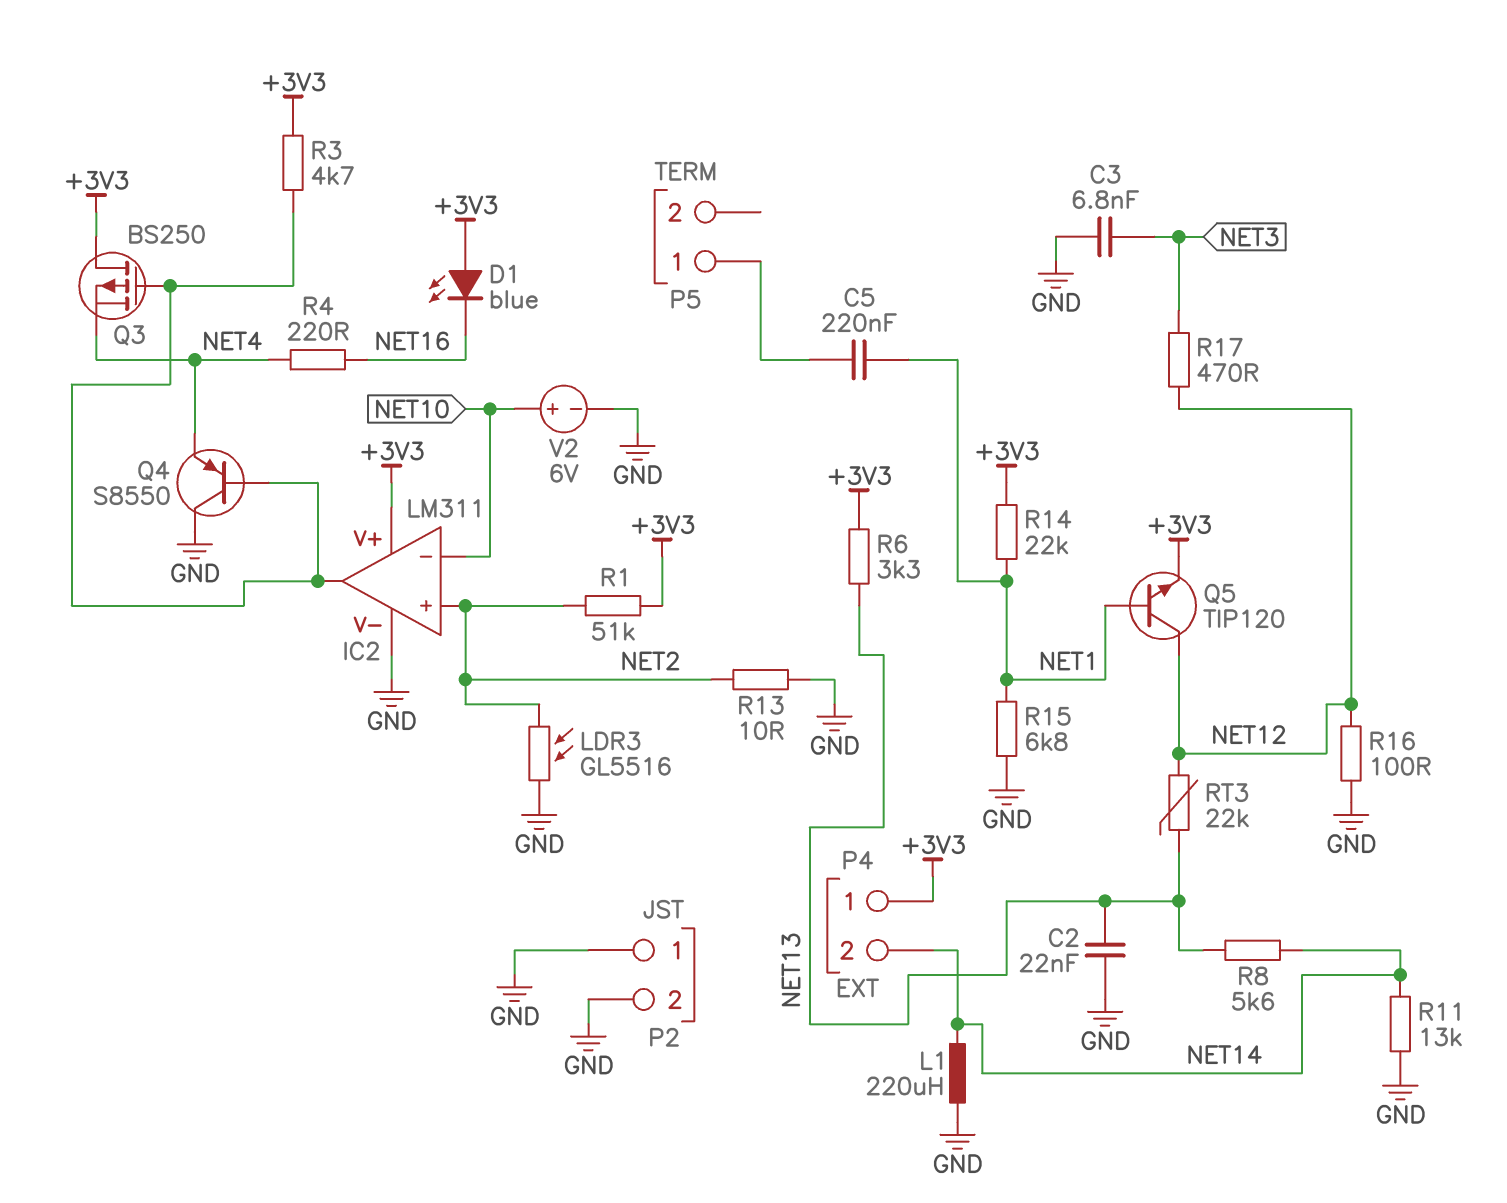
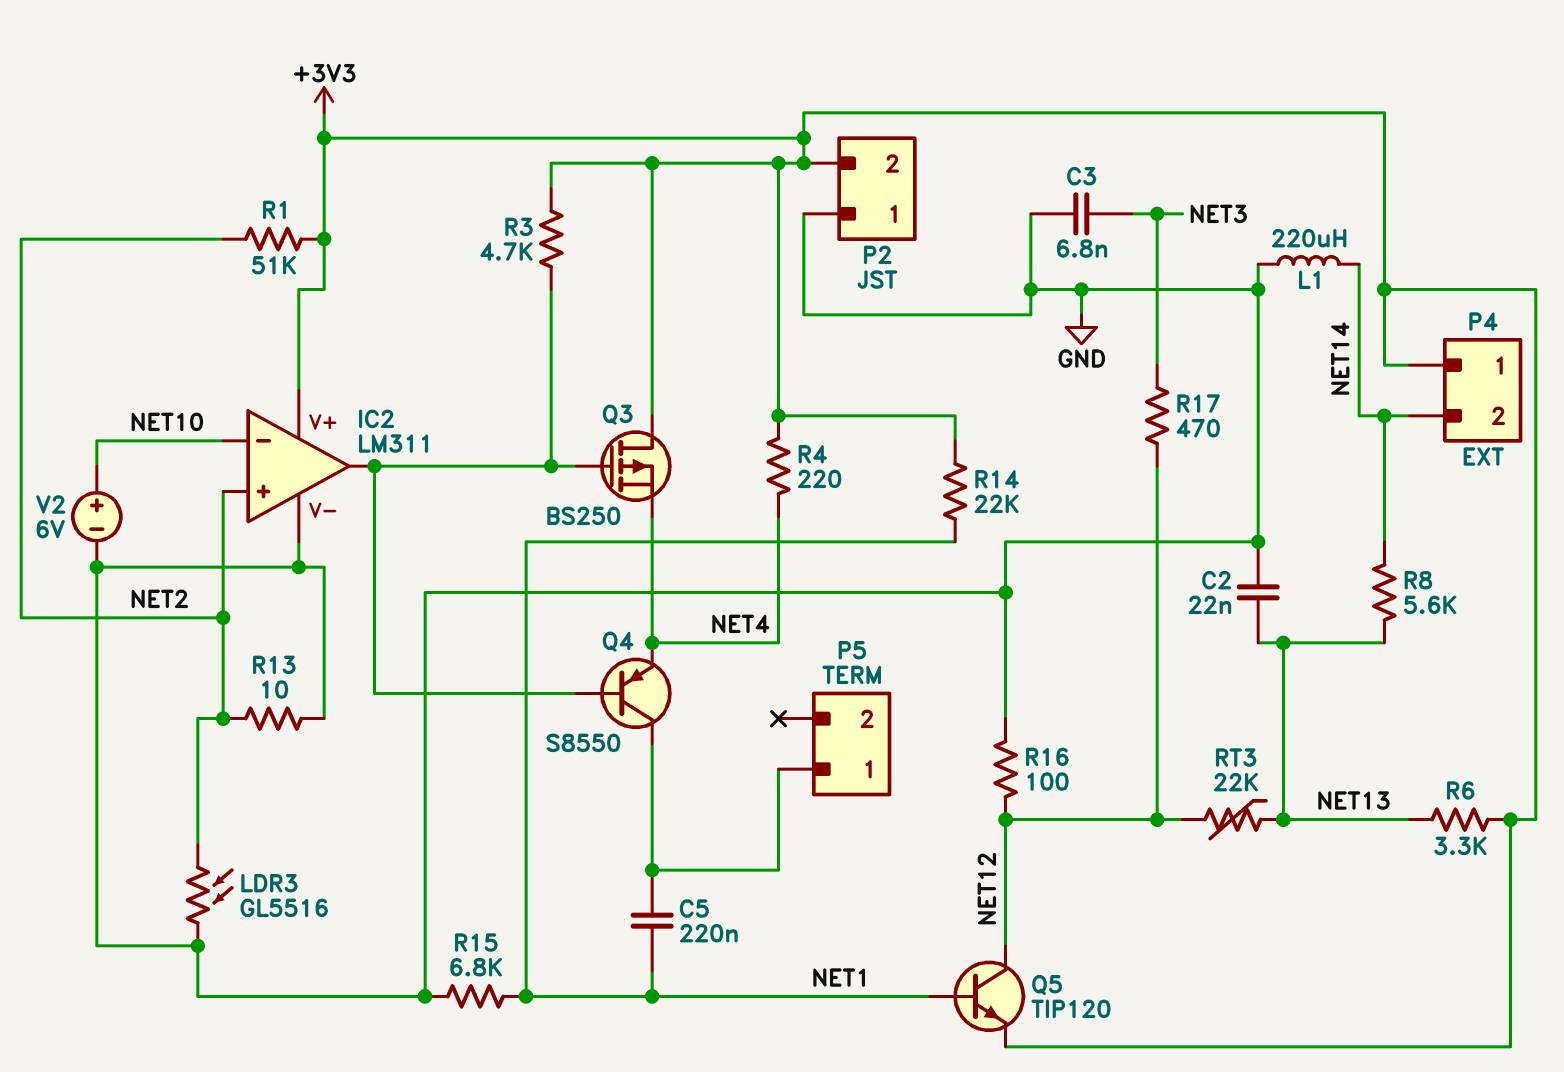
D1: LED blue (A +3V3, K NET16) -> none
P2 pin 2: GND -> +3V3
Q4: PNP S8550 (B IC2/out, C GND, E NET4) -> PNP S8550 (B IC2/out, C P5/1, E NET4)
R4: 220 (NET4, NET16) -> 220 (+3V3, NET4)
R11: 13k (GND, NET14) -> none

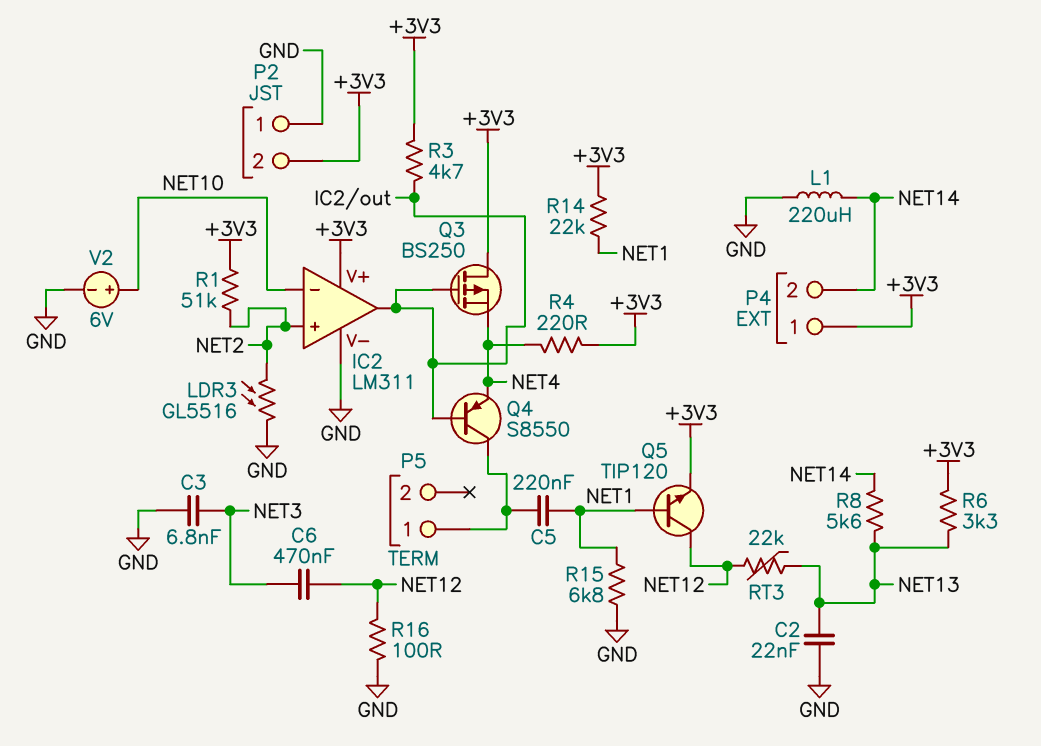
C6: none -> 470nF (NET3, NET12)
R13: 10 (GND, NET2) -> none
R17: 470 (NET3, NET12) -> none

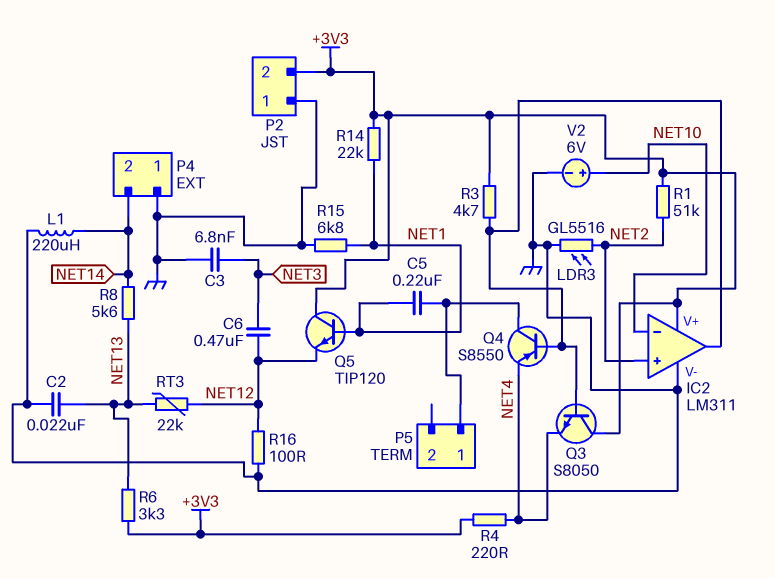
P4 pin 1: +3V3 -> GND
Q3: PMOS BS250 (G IC2/out, D +3V3, S NET4) -> NPN S8050 (B IC2/out, C +3V3, E NET4)
Q5: NPN TIP120 (B NET1, C NET12, E +3V3) -> NPN TIP120 (B NET1, C +3V3, E NET12)

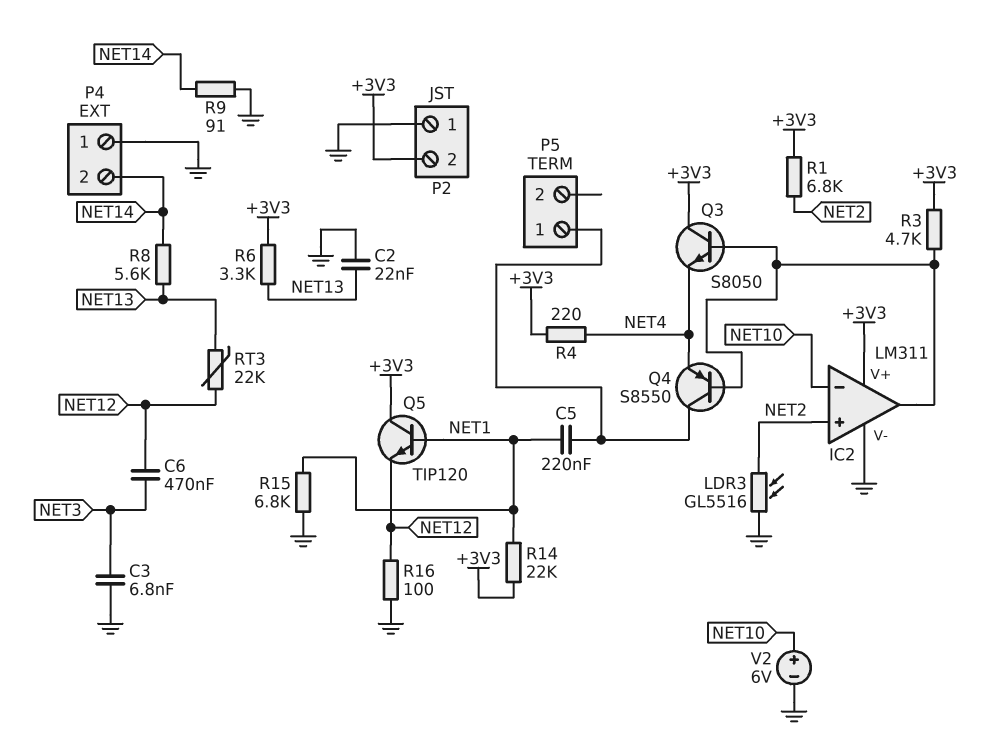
L1: 220uH (GND, NET14) -> none
R1: 51k (+3V3, NET2) -> 6.8k (+3V3, NET2)
R9: none -> 91 (GND, NET14)

